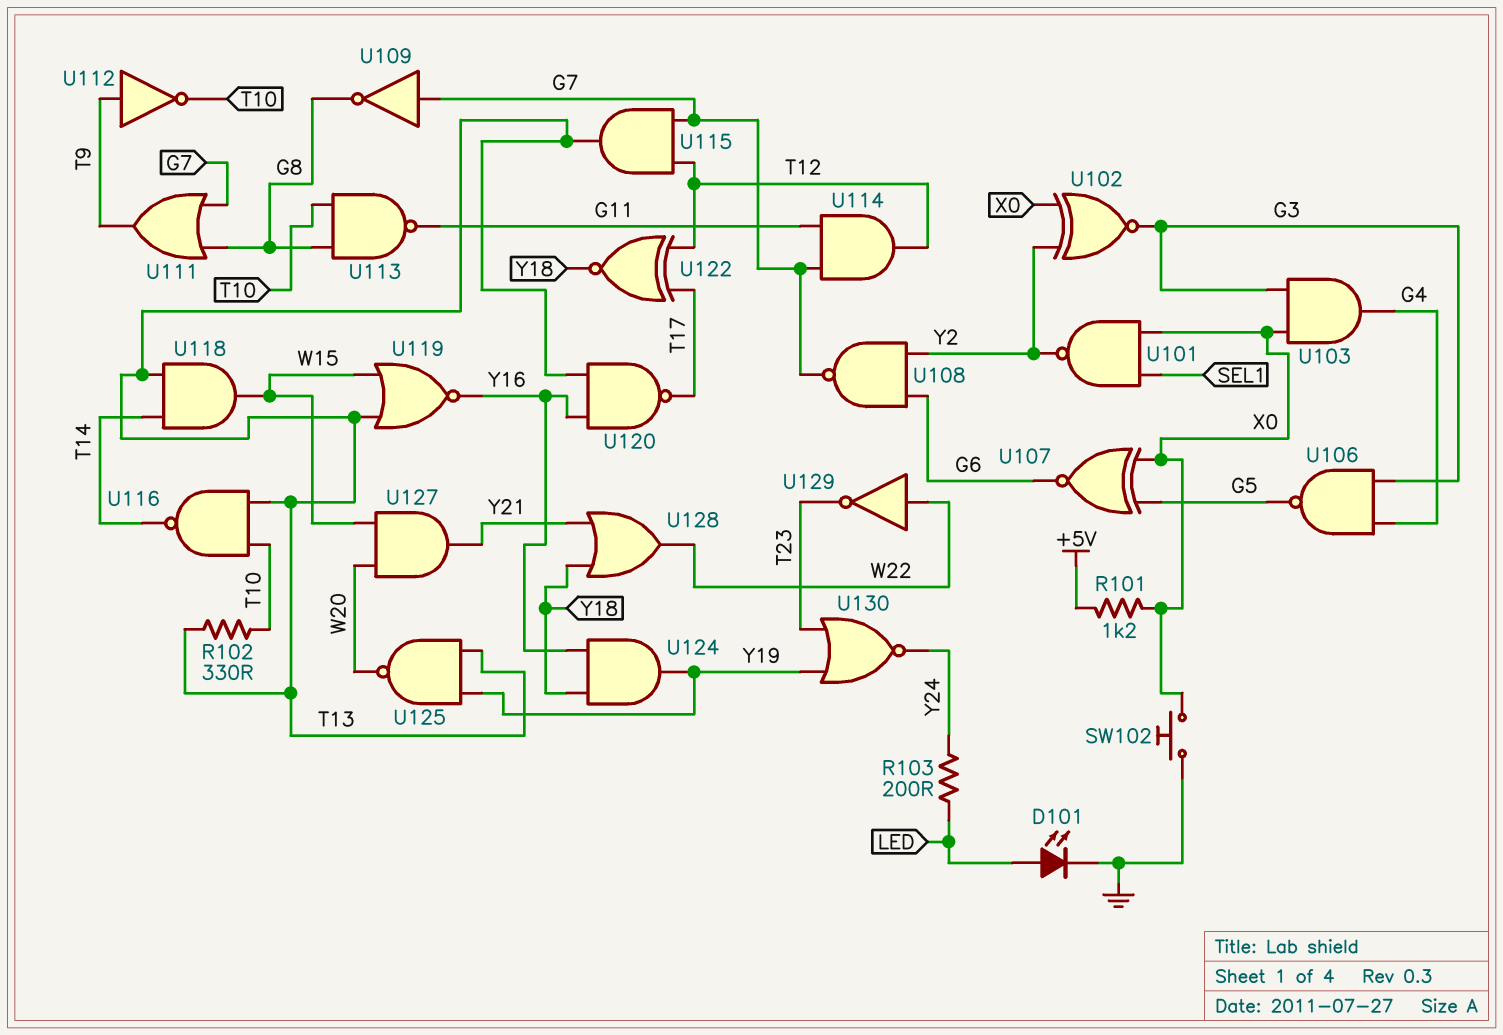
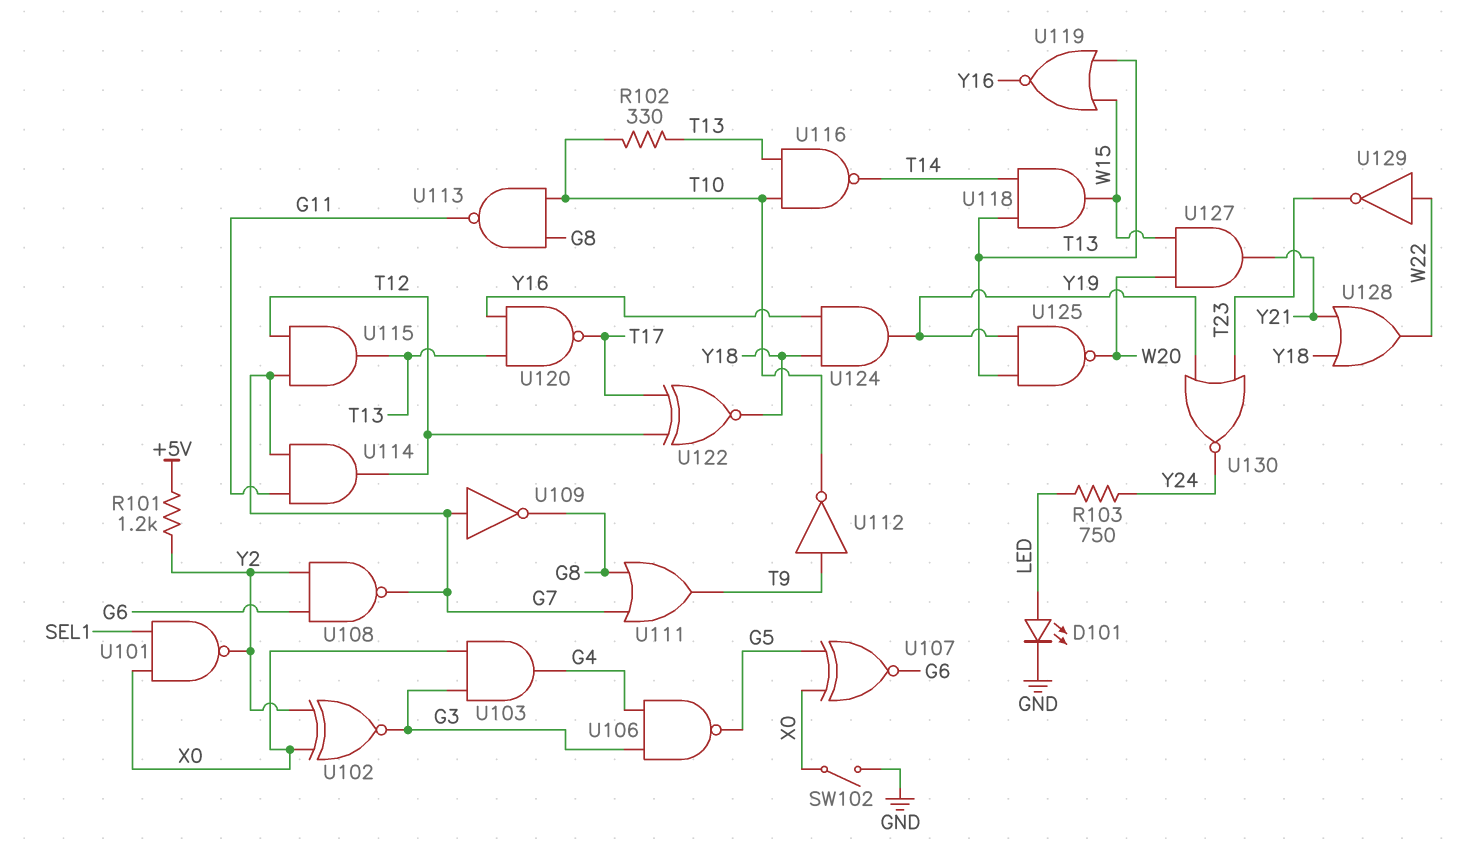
R101: 1.2k (+5V, X0) -> 1.2k (+5V, Y2)
R103: 200 (LED, Y24) -> 750 (LED, Y24)
SW102: button (GND, X0) -> switch (GND, X0)

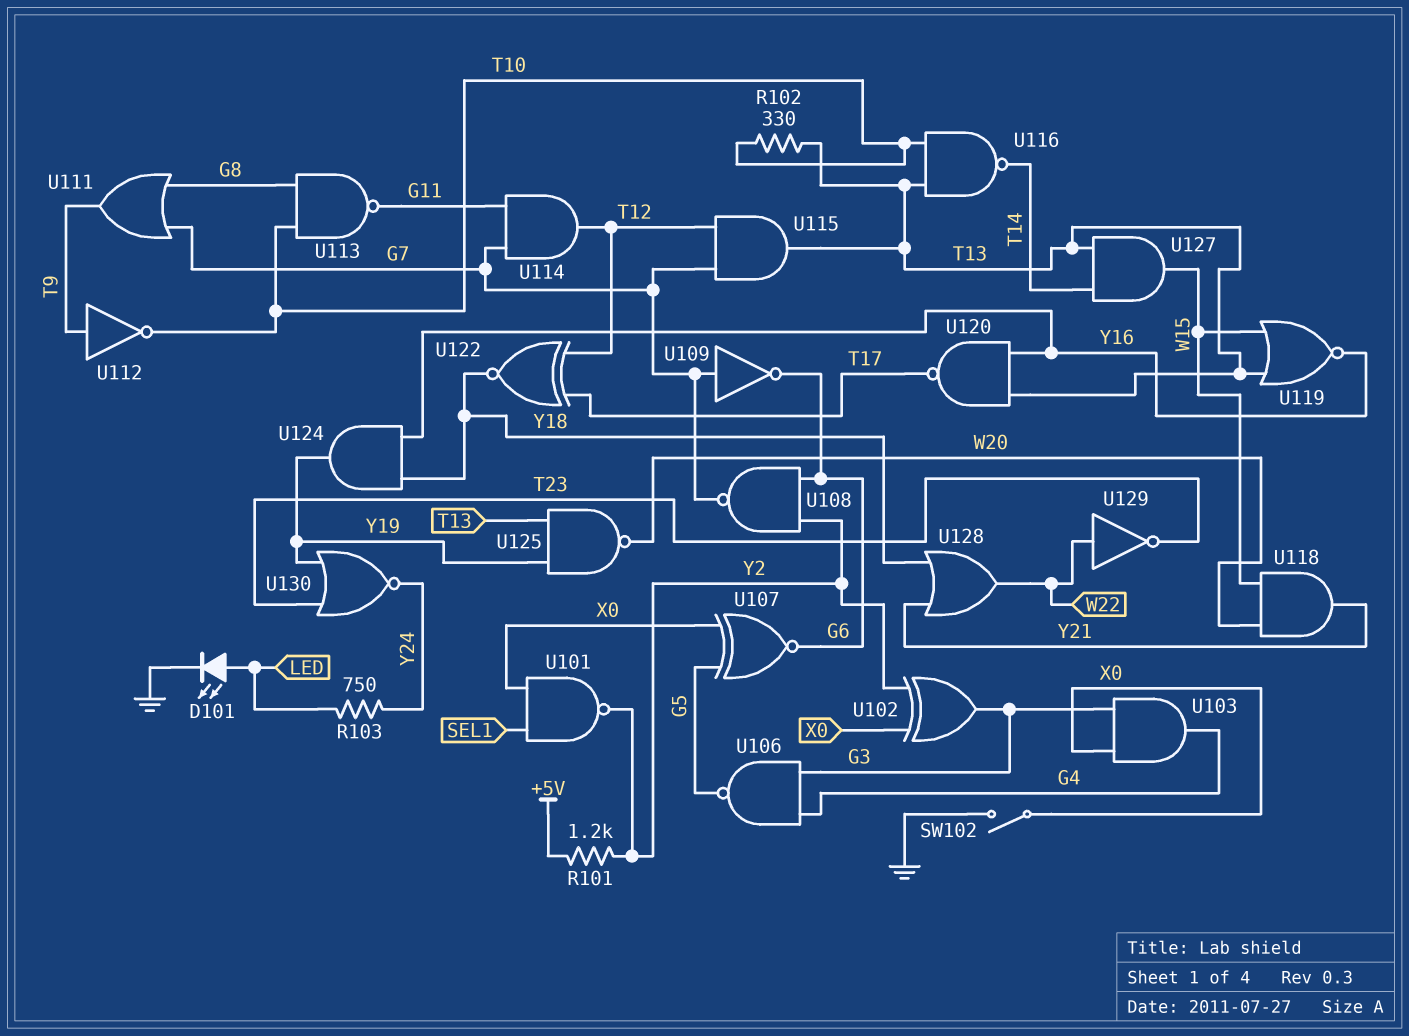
U102: XNOR (in X0, in Y2, out G3) -> XOR (in X0, in Y2, out G3)
U109: NOT (in G7, out G8) -> NOT (in G7, out G6)
U118: AND (in T13, in T14, out W15) -> AND (in W15, in W20, out Y21)
U127: AND (in W15, in W20, out Y21) -> AND (in T13, in T14, out W15)

